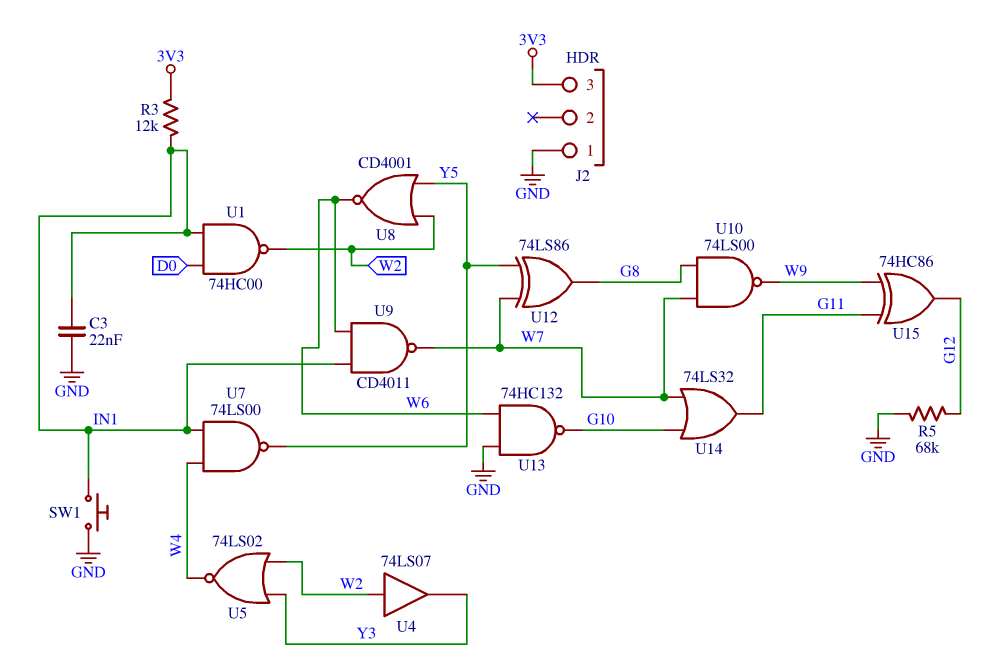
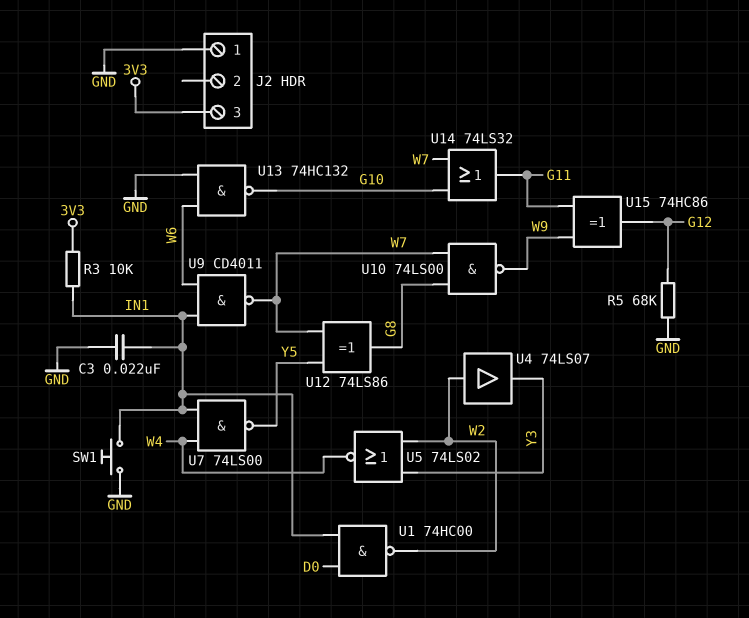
R3: 12k (3V3, IN1) -> 10k (3V3, IN1)
U8: NOR CD4001 (in W2, in Y5, out W6) -> none

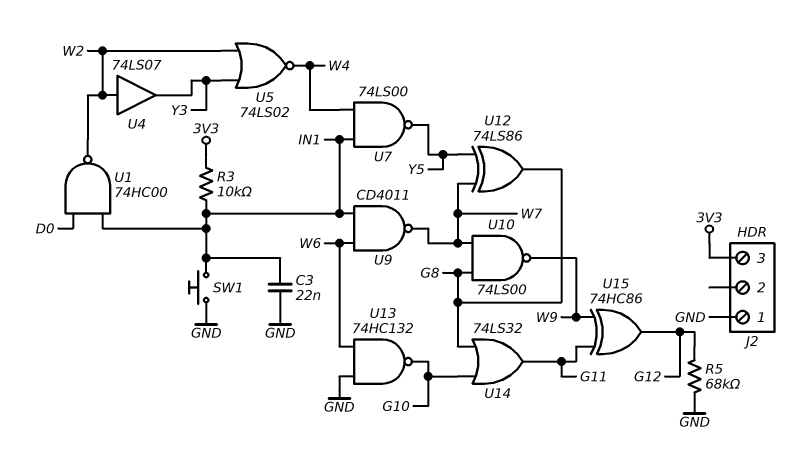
U14: OR 74LS32 (in G10, in W7, out G11) -> OR 74LS32 (in G8, in G10, out G11)

